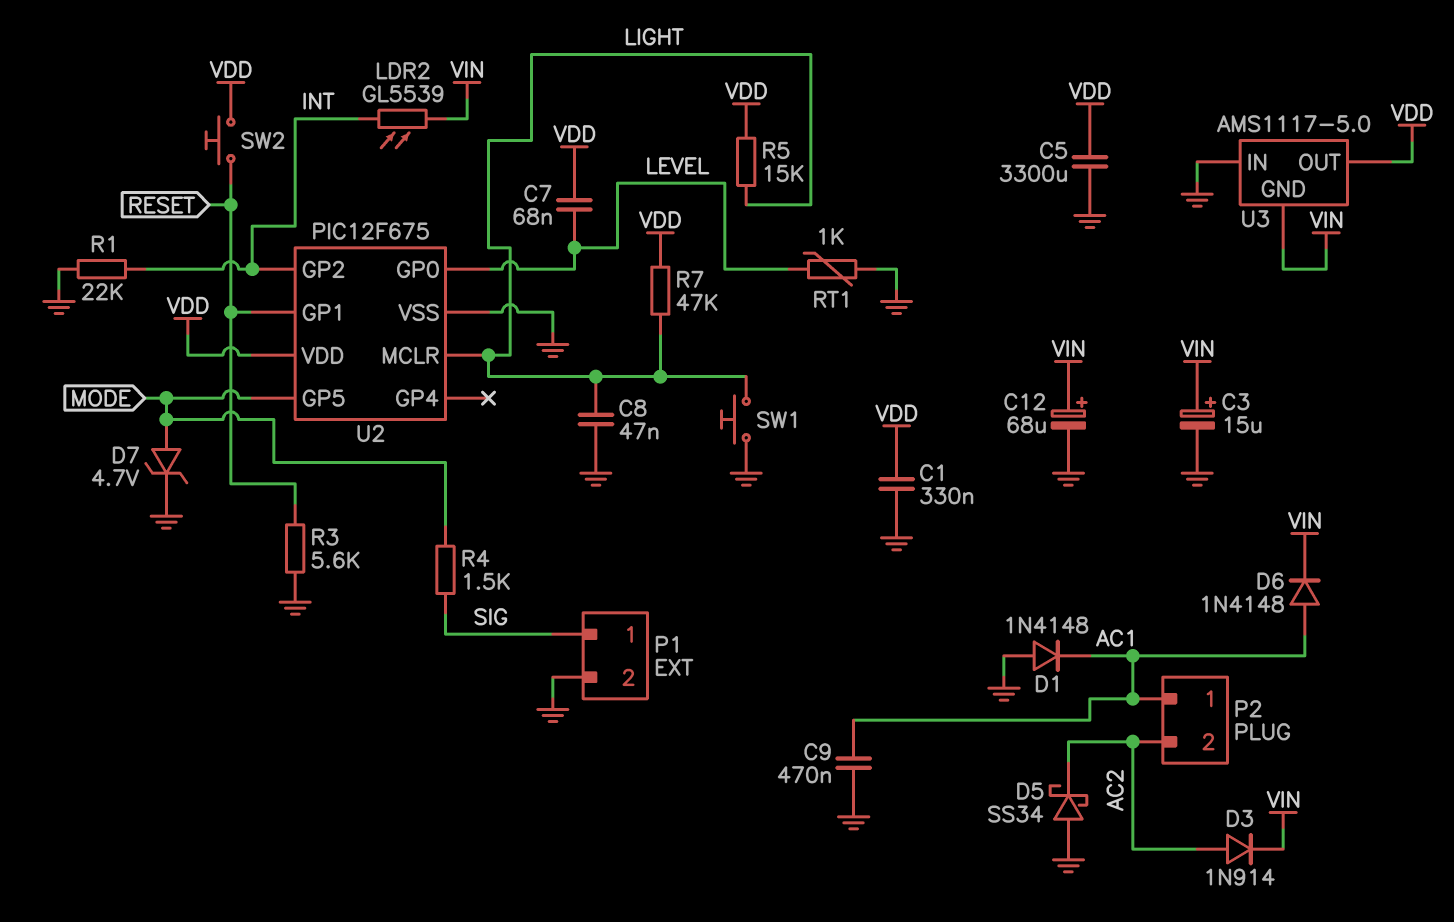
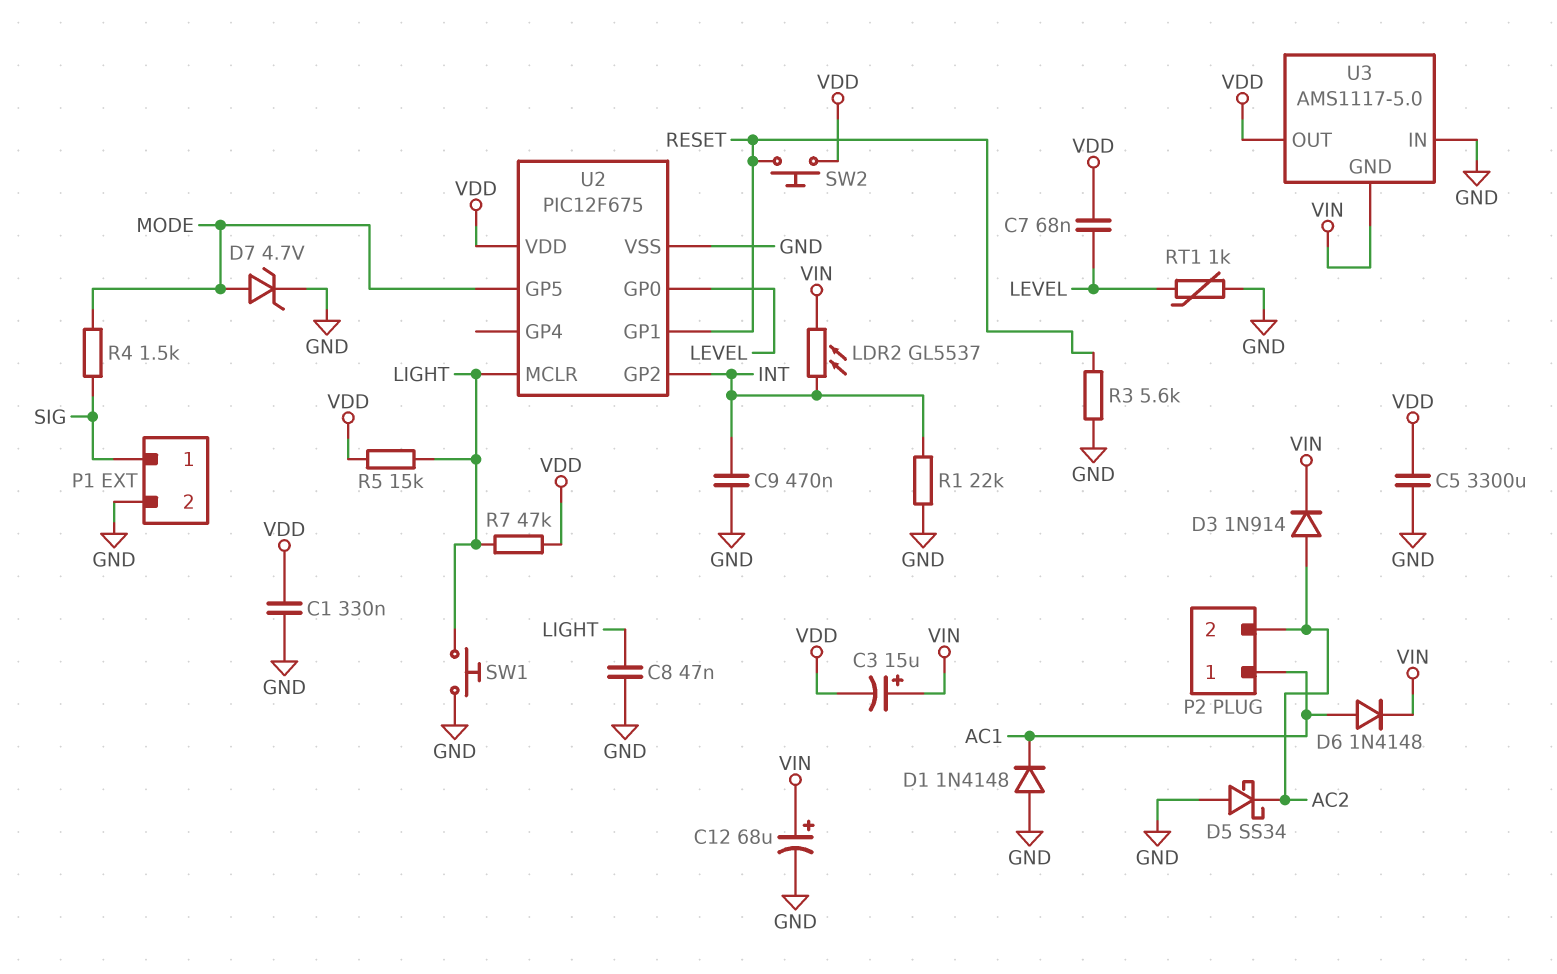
C3: 15uF (plus VIN, minus GND) -> 15uF (plus VIN, minus VDD)
C9: 470nF (AC1, GND) -> 470nF (GND, INT)
LDR2: GL5539 (INT, VIN) -> GL5537 (INT, VIN)

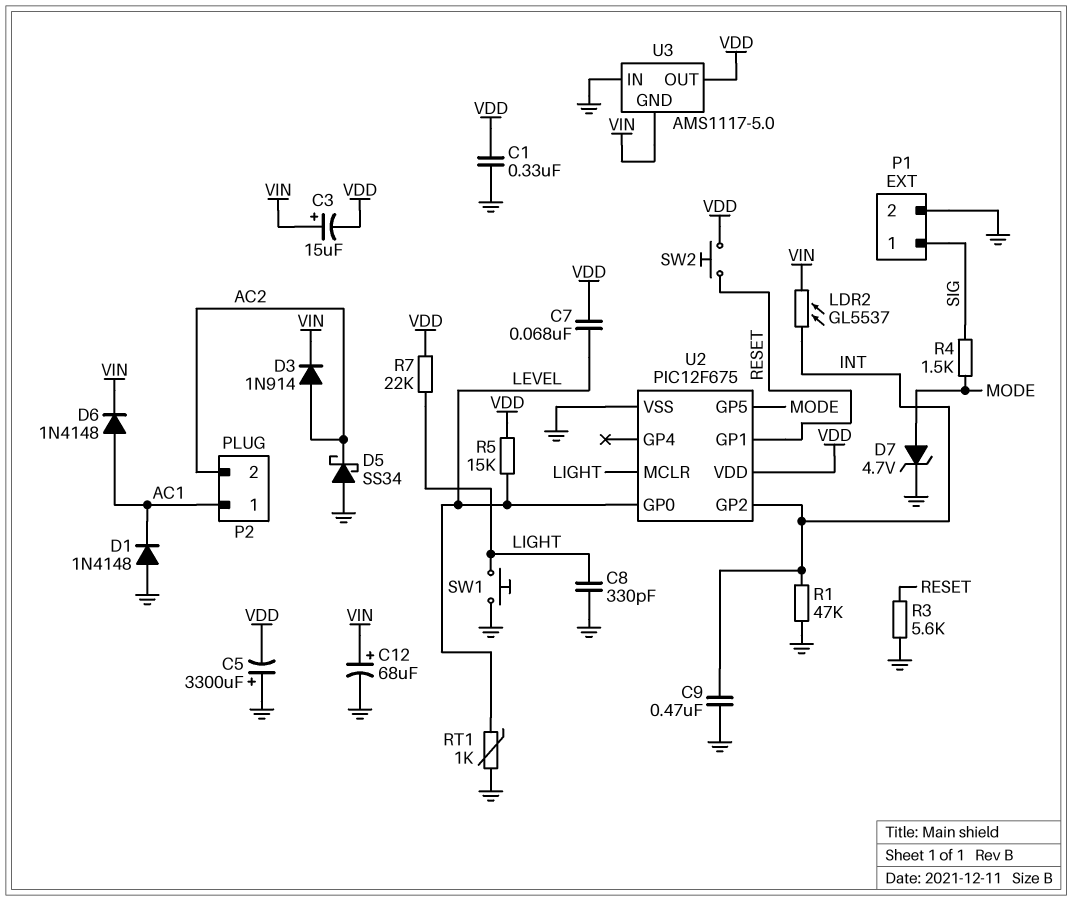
C5: 3300uF (GND, VDD) -> 3300uF (plus GND, minus VDD)
C8: 47nF (GND, LIGHT) -> 330pF (GND, LIGHT)
R1: 22k (GND, INT) -> 47k (GND, INT)
R5: 15k (LIGHT, VDD) -> 15k (LEVEL, VDD)
R7: 47k (LIGHT, VDD) -> 22k (LIGHT, VDD)

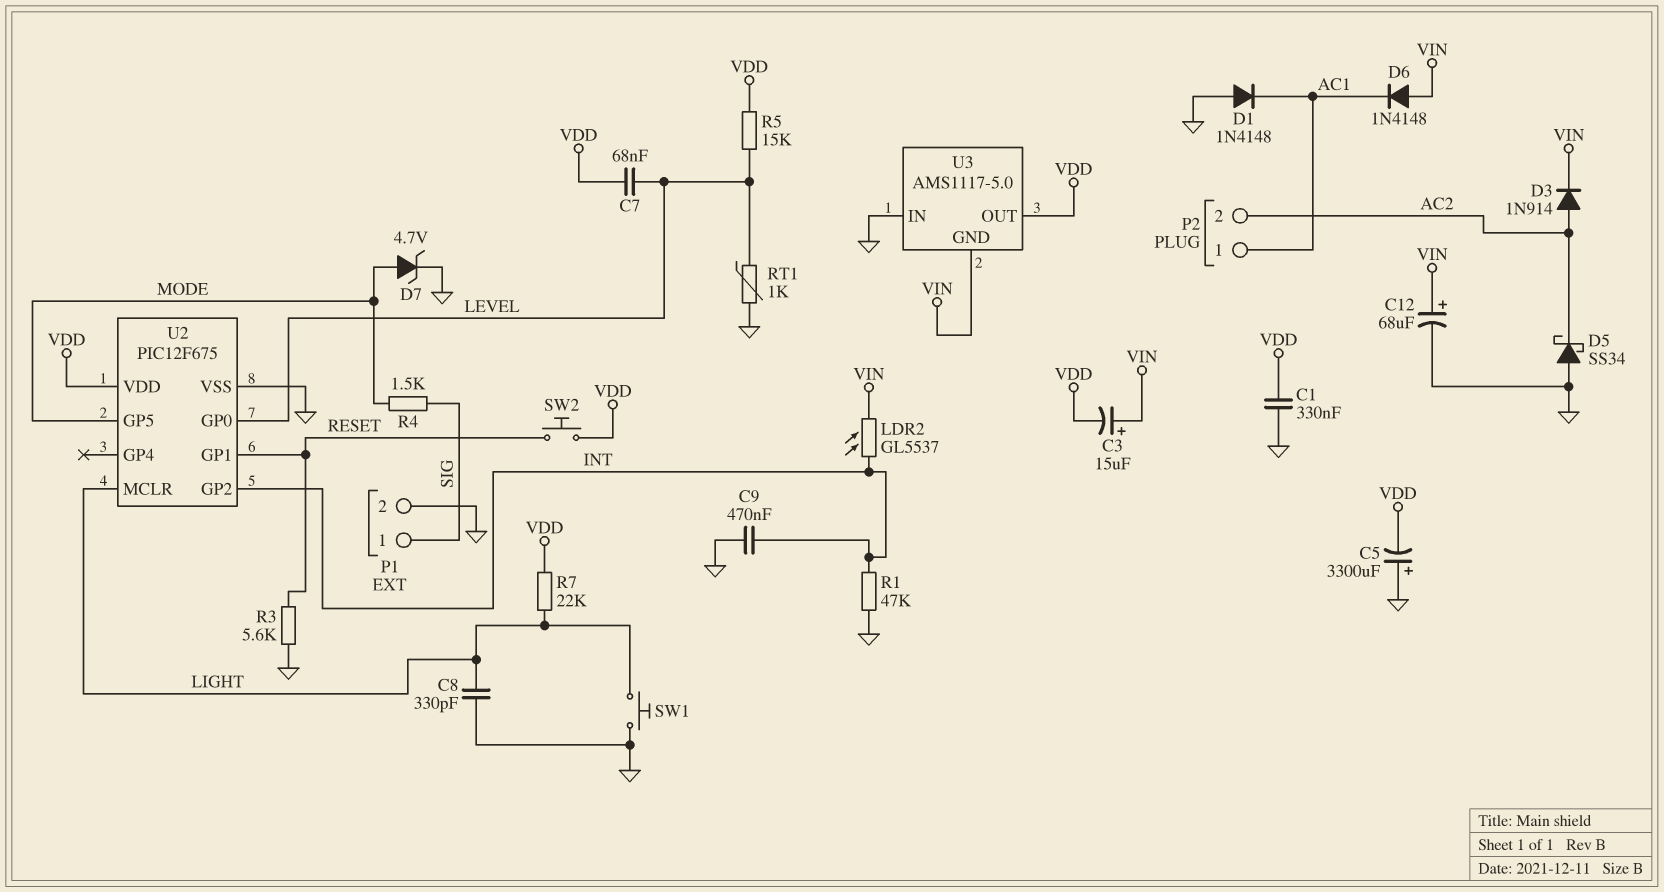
D6: diode 1N4148 (A AC1, K VIN) -> diode 1N4148 (A VIN, K AC1)

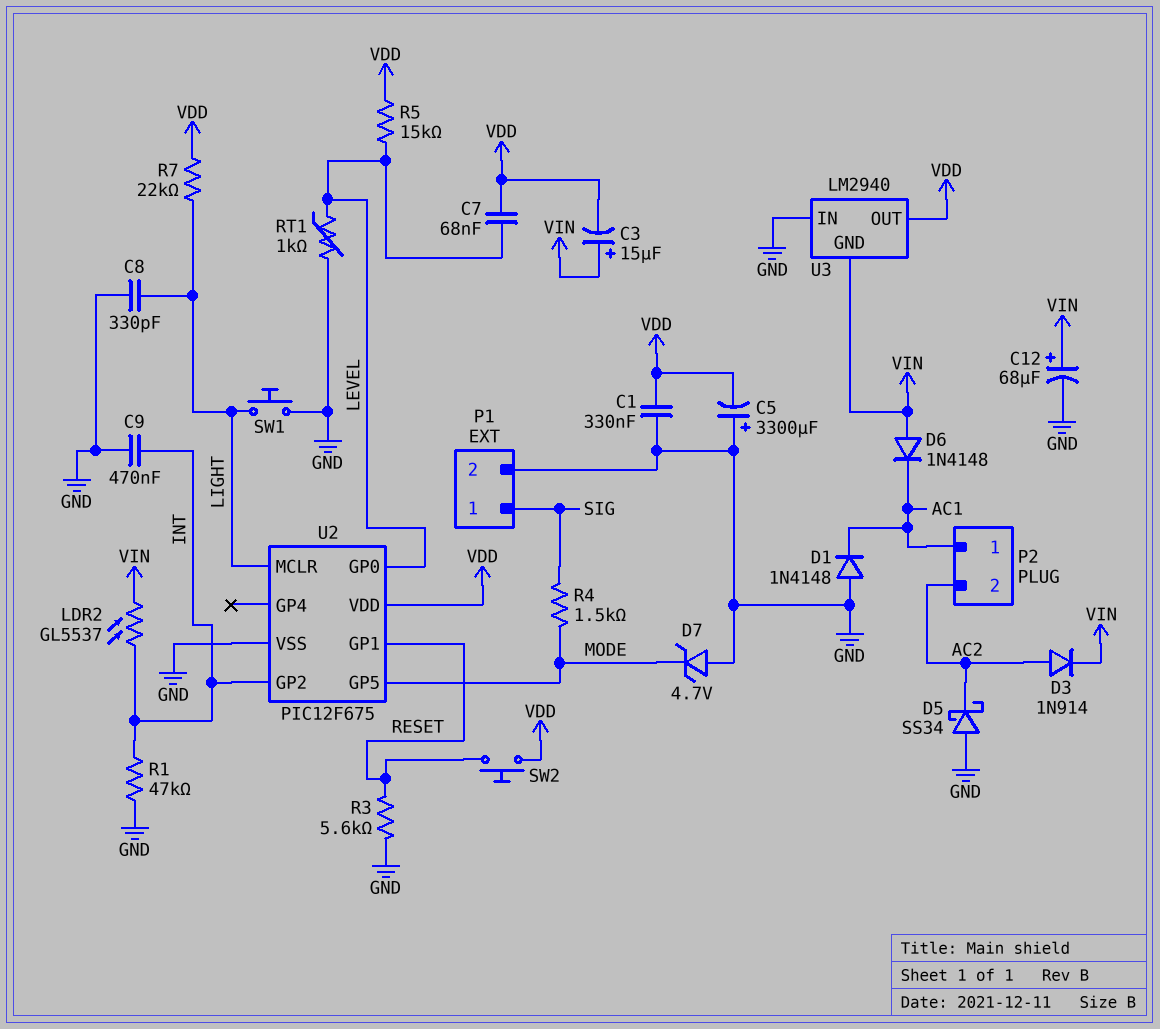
D7: zener 4.7V (A MODE, K GND) -> zener 4.7V (A GND, K MODE)
U3: AMS1117-5.0 -> LM2940

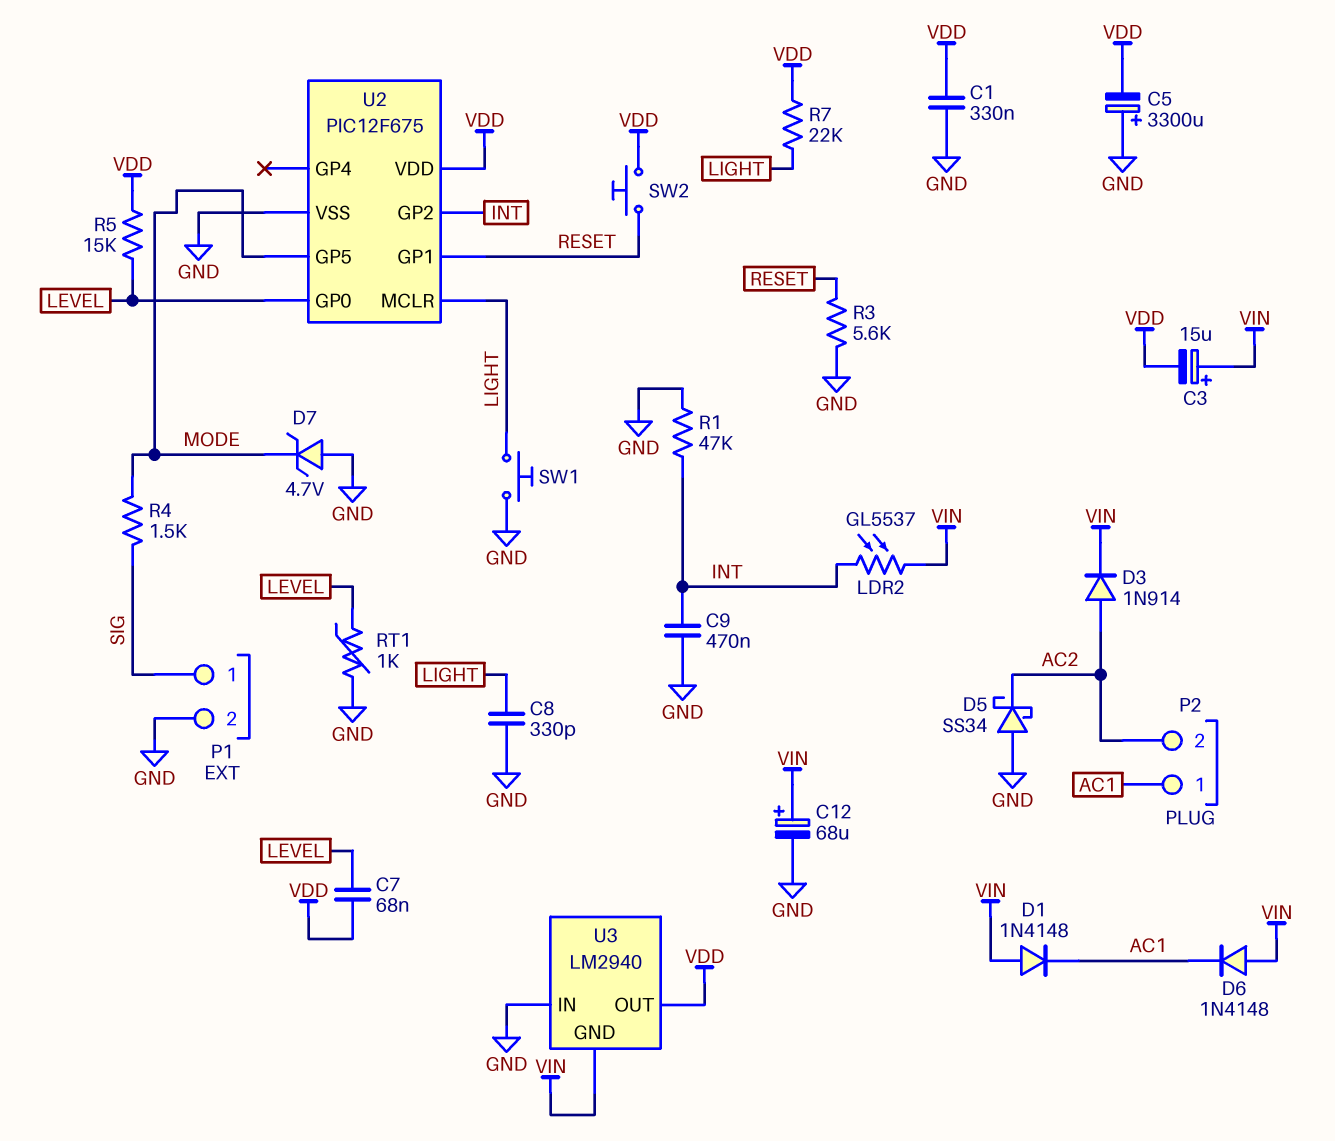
D1: diode 1N4148 (A GND, K AC1) -> diode 1N4148 (A VIN, K AC1)

